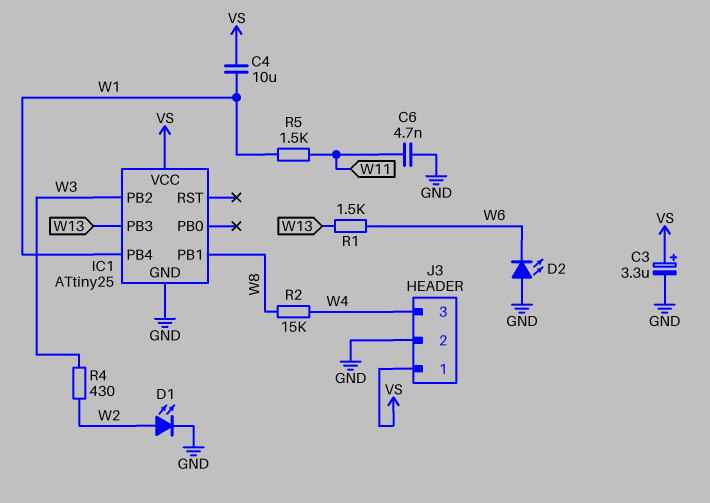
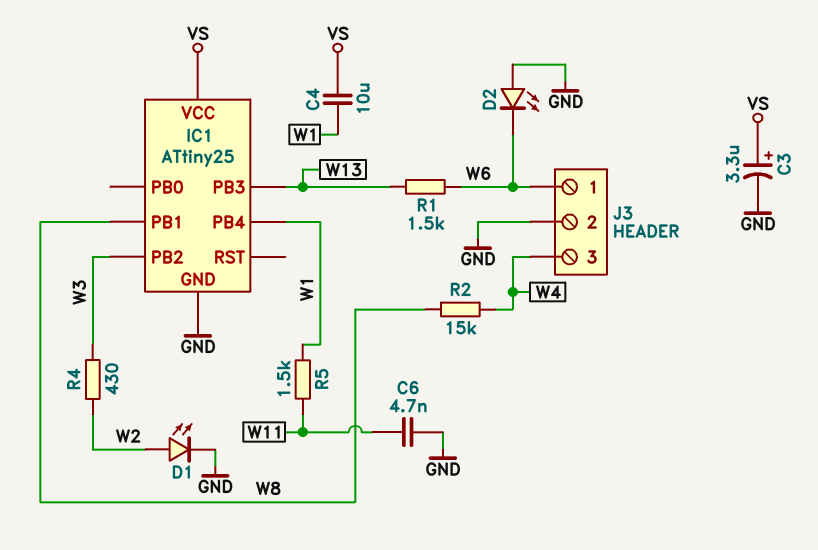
J3 pin 1: VS -> W6

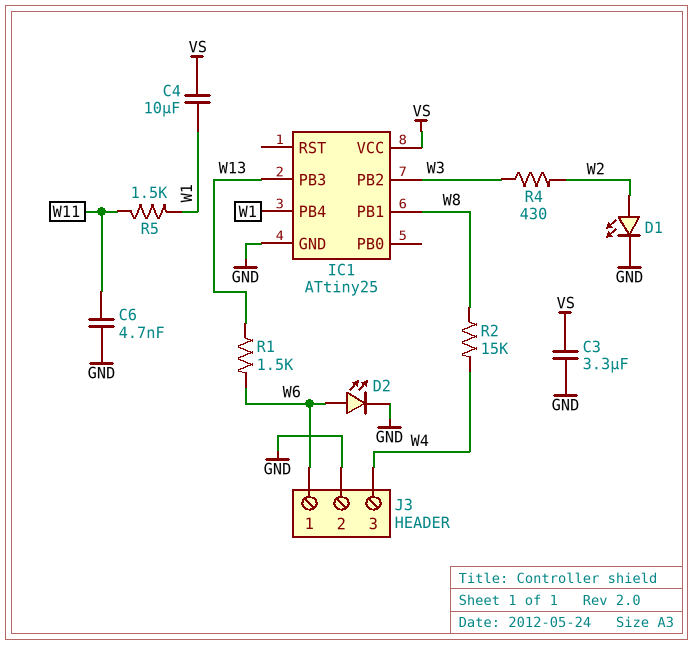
C3: 3.3uF (plus VS, minus GND) -> 3.3uF (GND, VS)
D2: LED (A GND, K W6) -> LED (A W6, K GND)

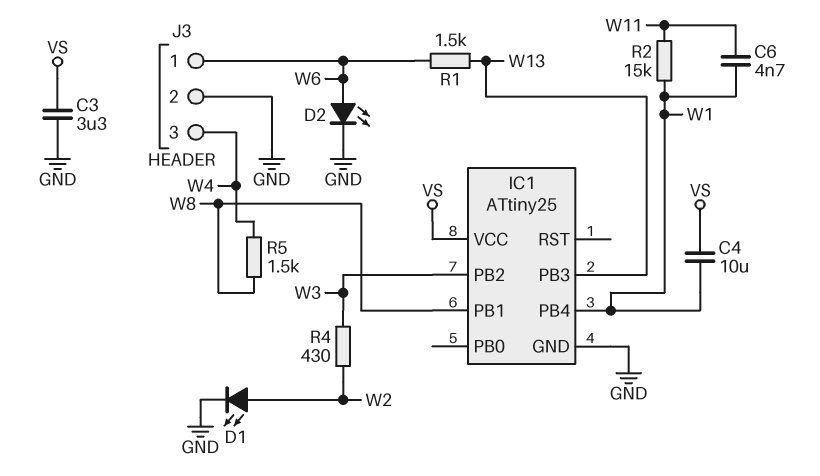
C6: 4.7nF (GND, W11) -> 4.7nF (W1, W11)
R2: 15k (W4, W8) -> 15k (W1, W11)
R5: 1.5k (W1, W11) -> 1.5k (W4, W8)

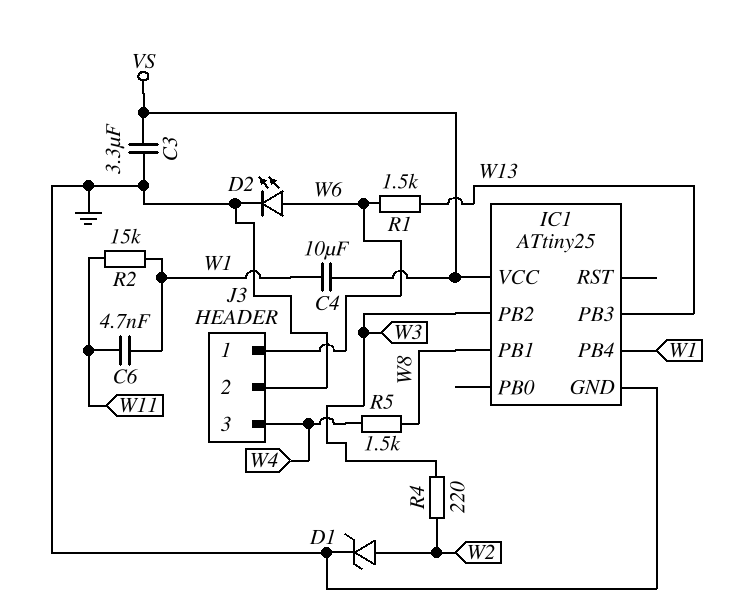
D1: LED (A W2, K GND) -> zener (A W2, K GND)
R4: 430 (W2, W3) -> 220 (W2, W3)

